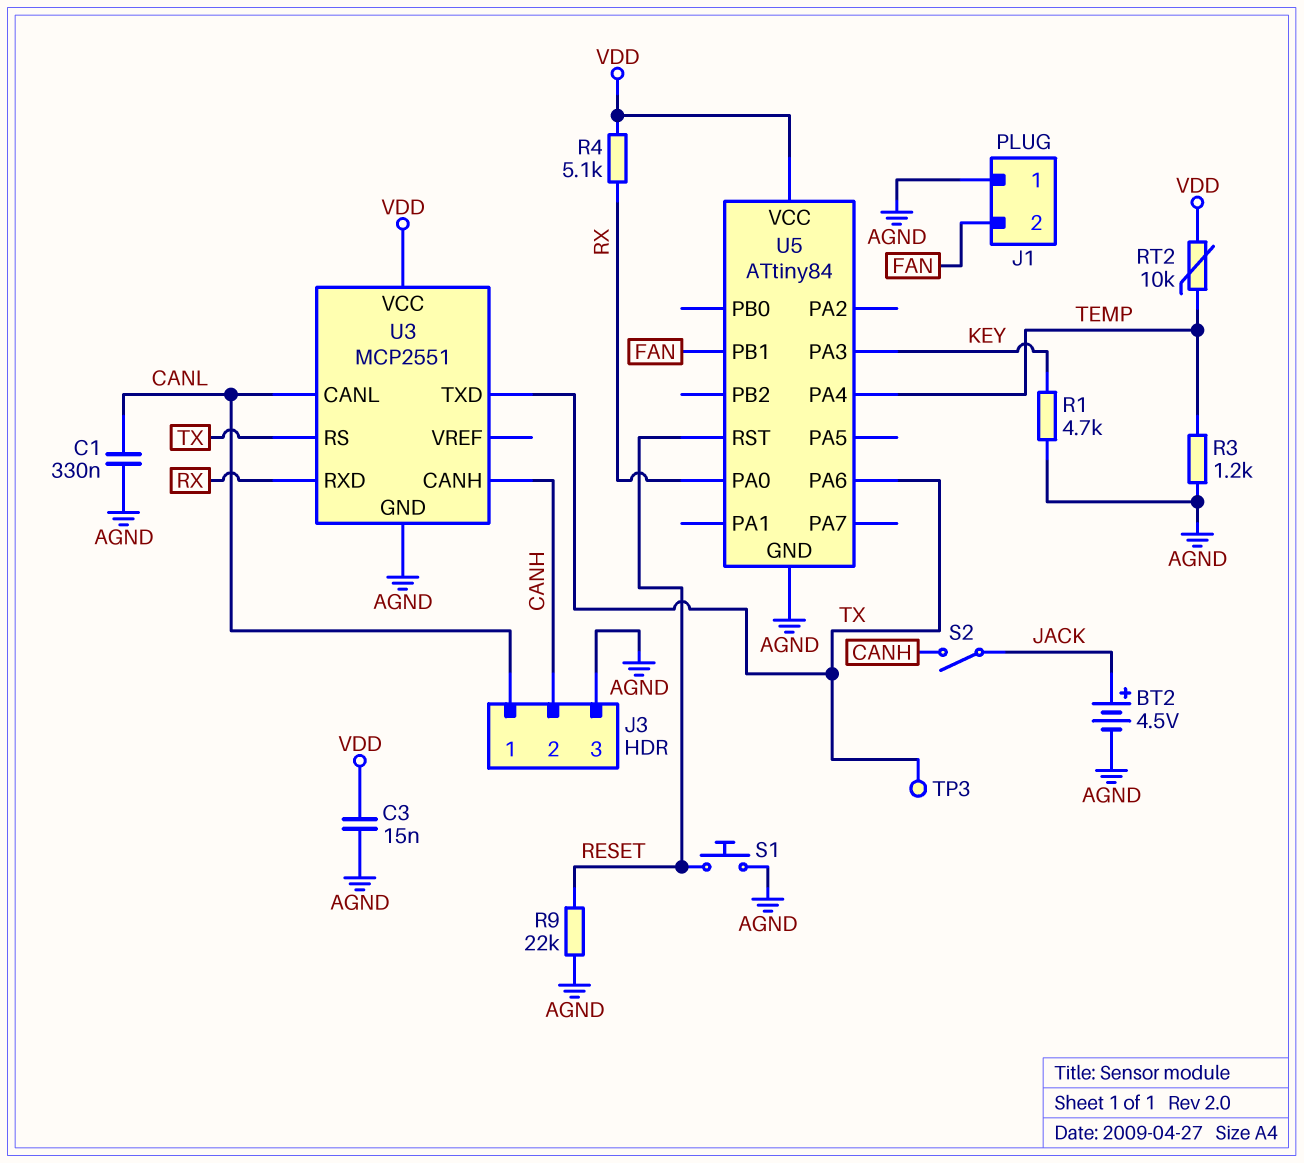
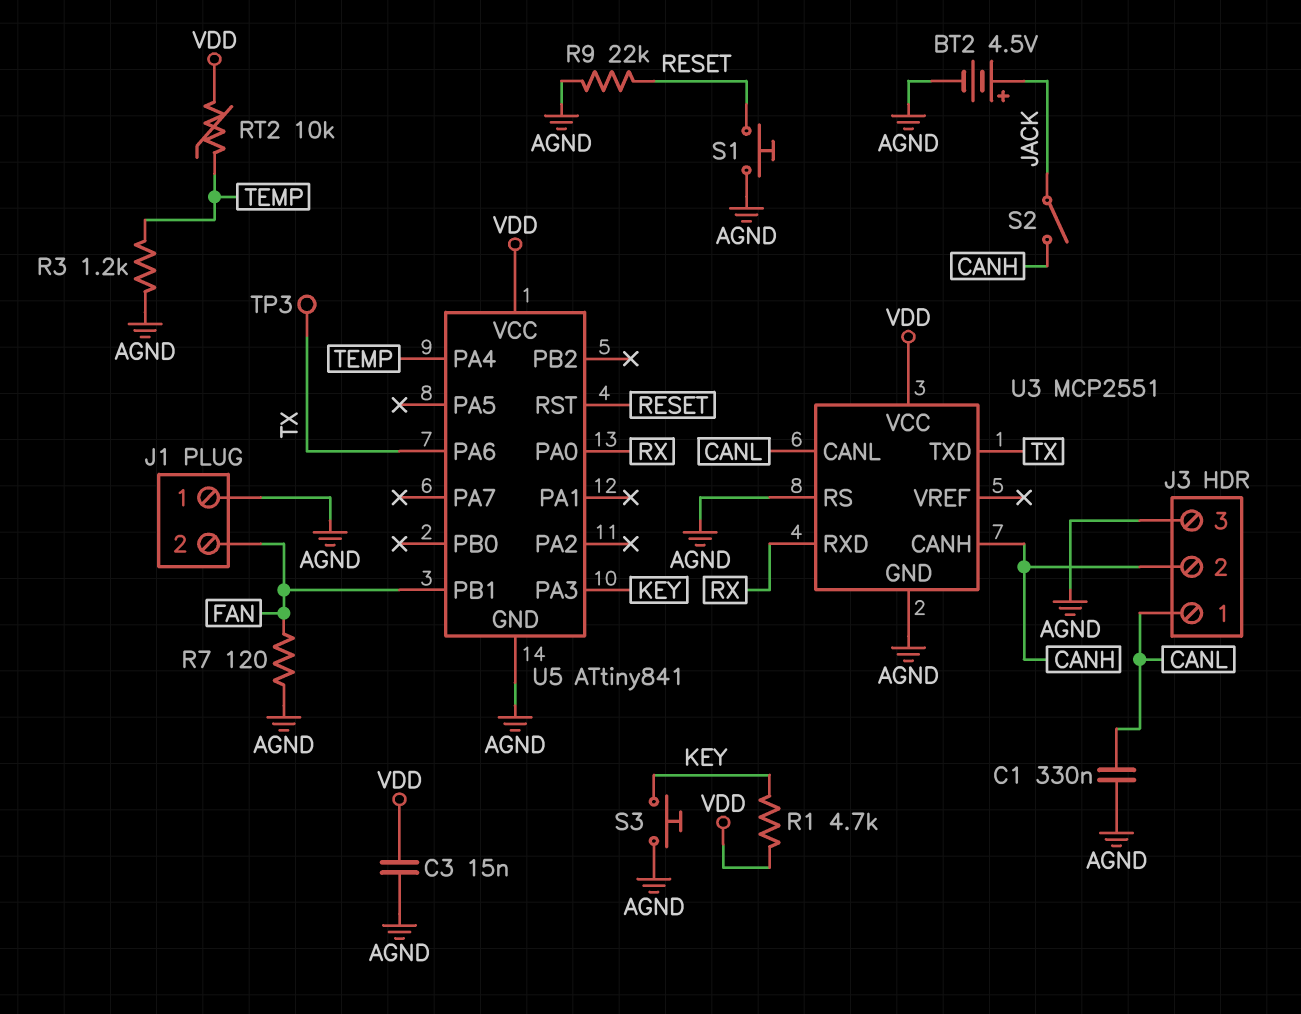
R1: 4.7k (AGND, KEY) -> 4.7k (KEY, VDD)
R4: 5.1k (RX, VDD) -> none
R7: none -> 120 (AGND, FAN)
S3: none -> button (AGND, KEY)
U3 pin RS: TX -> AGND
U5: ATtiny84 -> ATtiny841

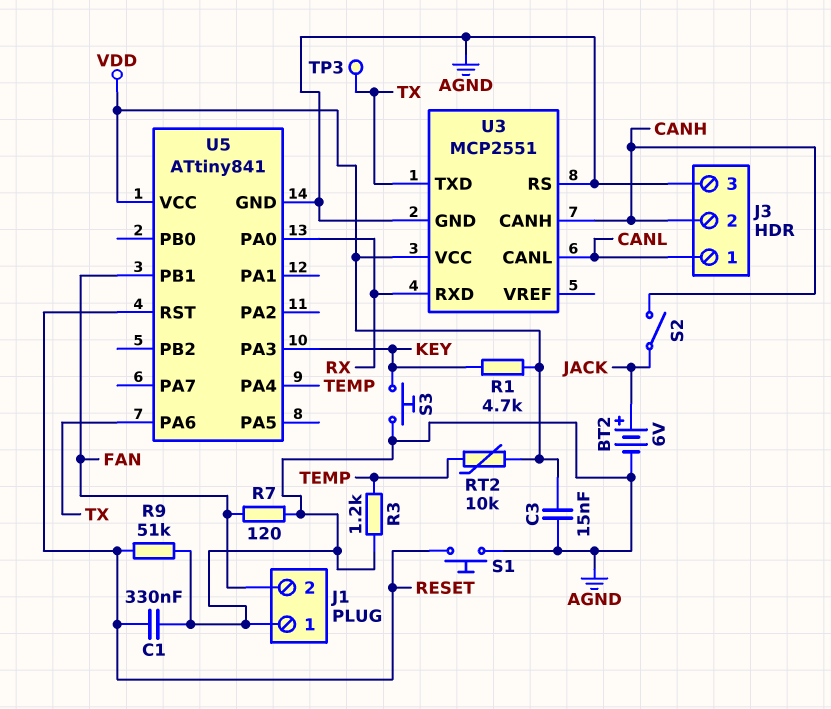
BT2: 4.5V (plus JACK, minus AGND) -> 6V (plus JACK, minus AGND)
C1: 330nF (AGND, CANL) -> 330nF (AGND, RESET)
R9: 22k (AGND, RESET) -> 51k (AGND, RESET)

